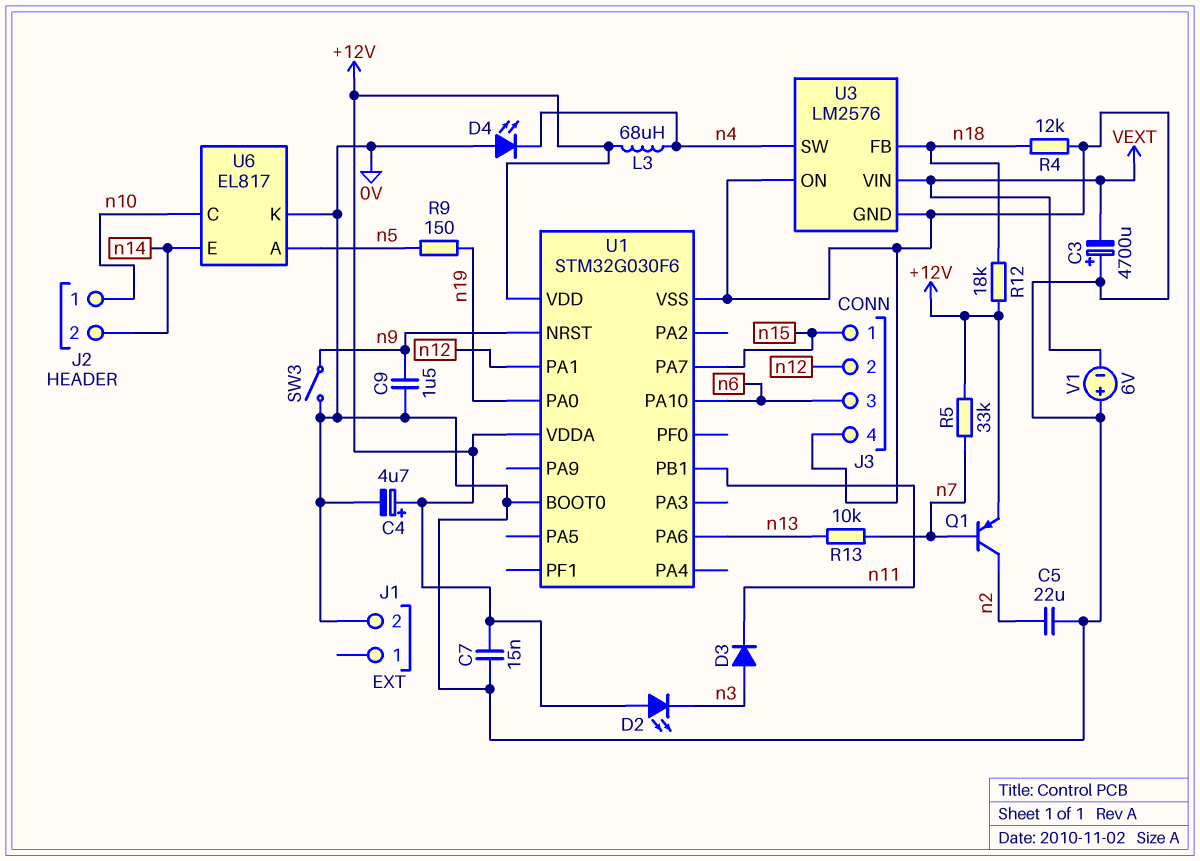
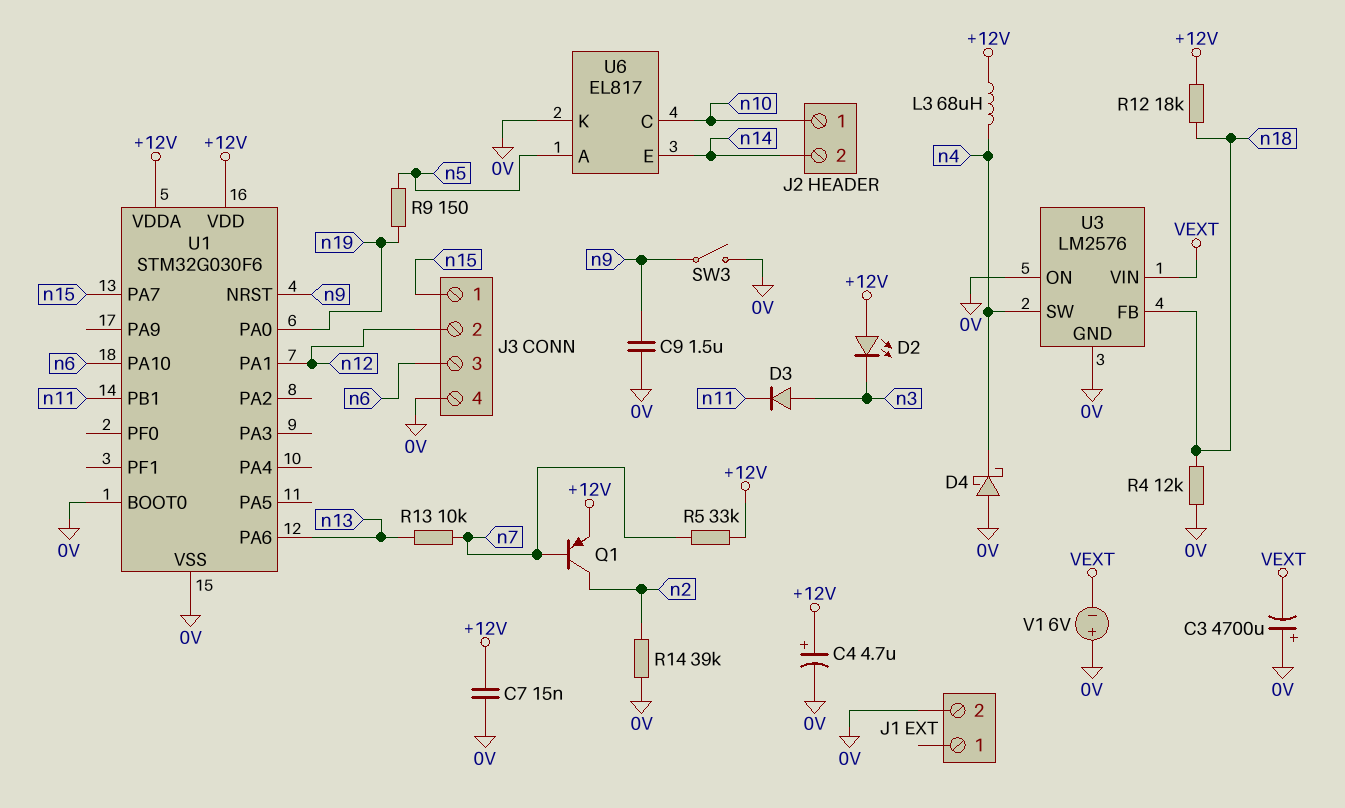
C5: 22uF (0V, n2) -> none
D4: LED (A 0V, K n4) -> schottky (A 0V, K n4)
R14: none -> 39k (0V, n2)

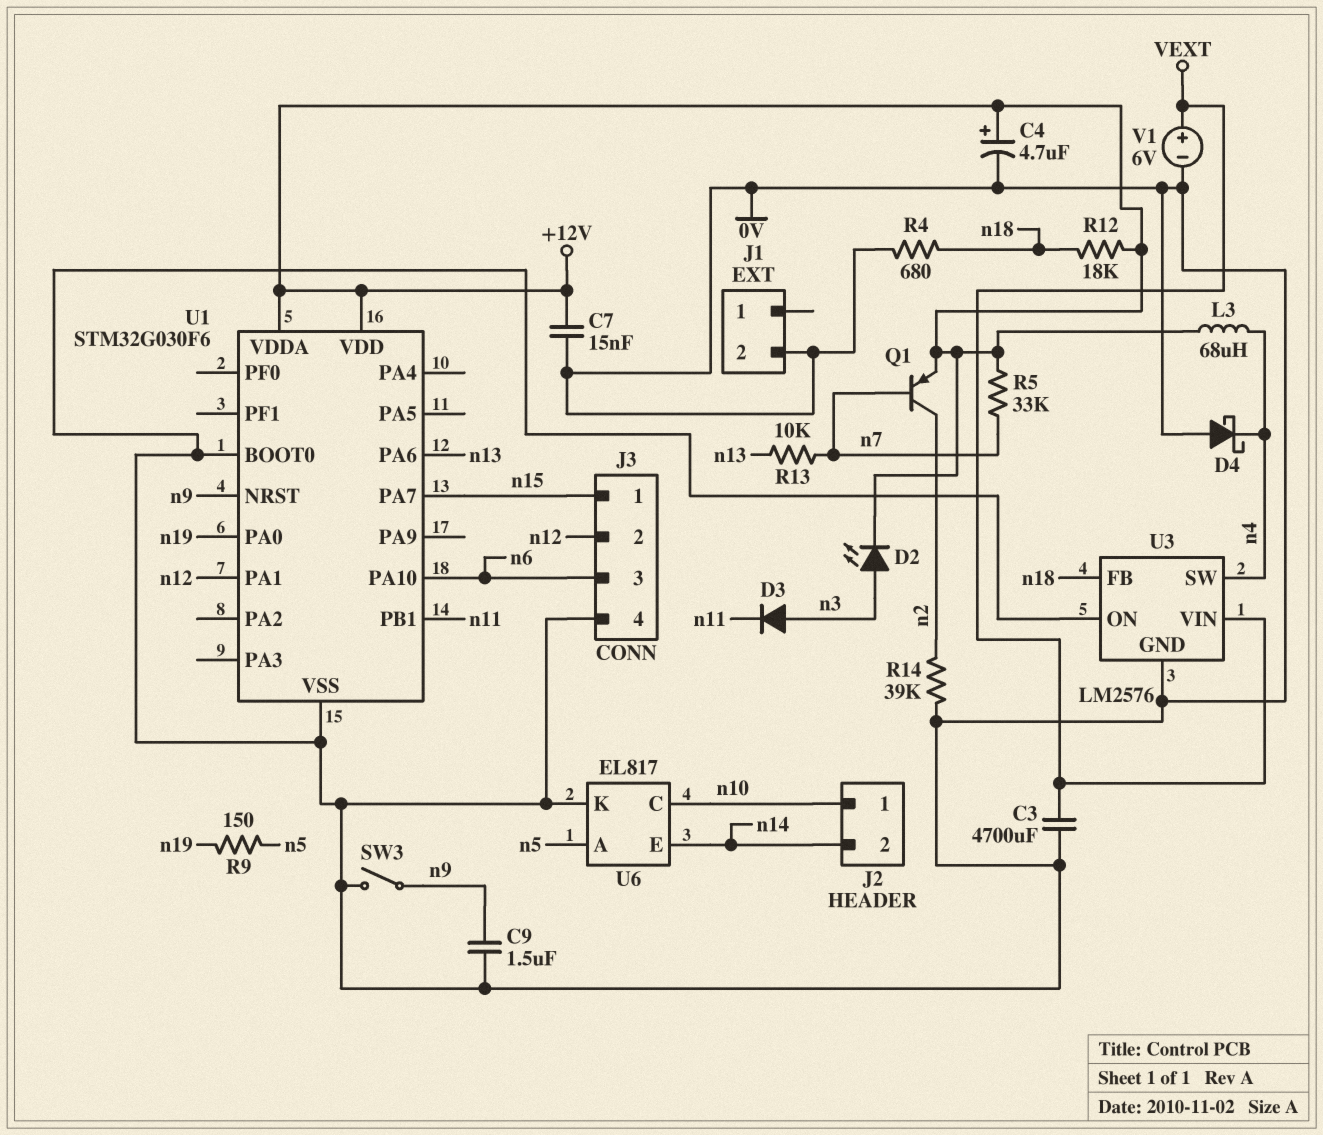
C3: 4700uF (plus 0V, minus VEXT) -> 4700uF (0V, VEXT)
D2: LED (A +12V, K n3) -> LED (A n3, K +12V)
R4: 12k (0V, n18) -> 680 (0V, n18)
V1: 6V (plus 0V, minus VEXT) -> 6V (plus VEXT, minus 0V)

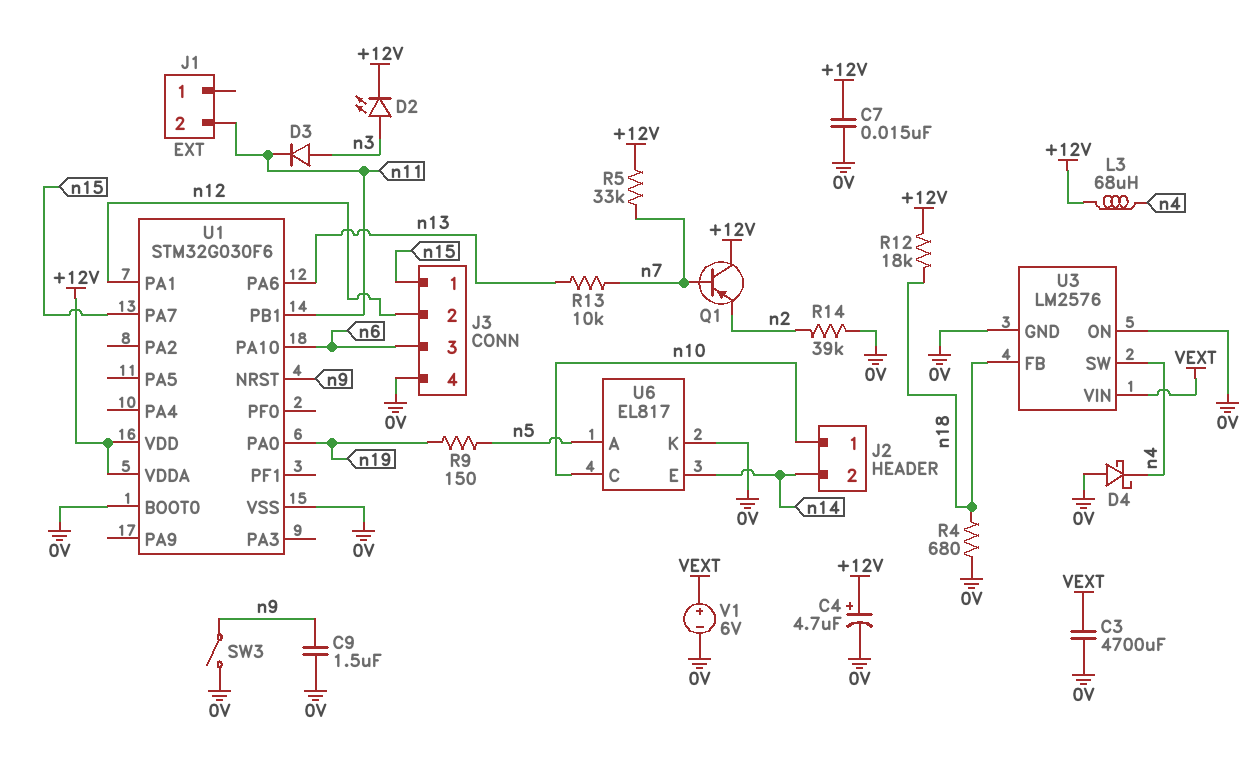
J1 pin 2: 0V -> n11
Q1: PNP (B n7, C n2, E +12V) -> PNP (B n7, C +12V, E n2)

